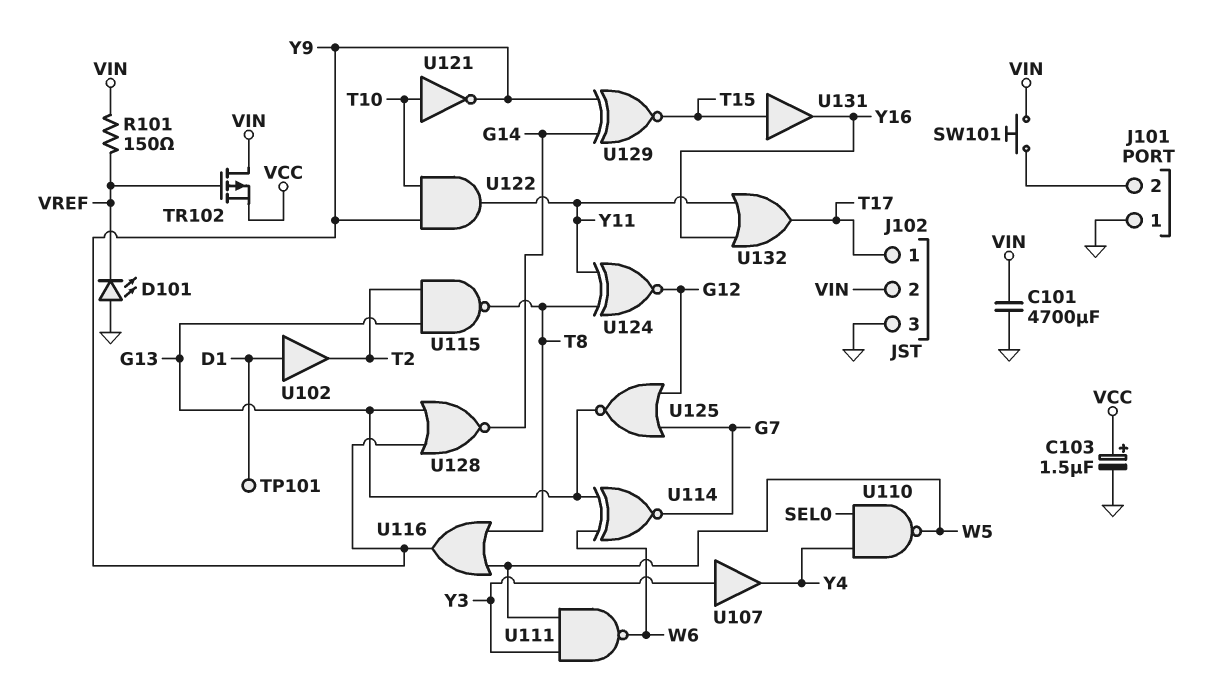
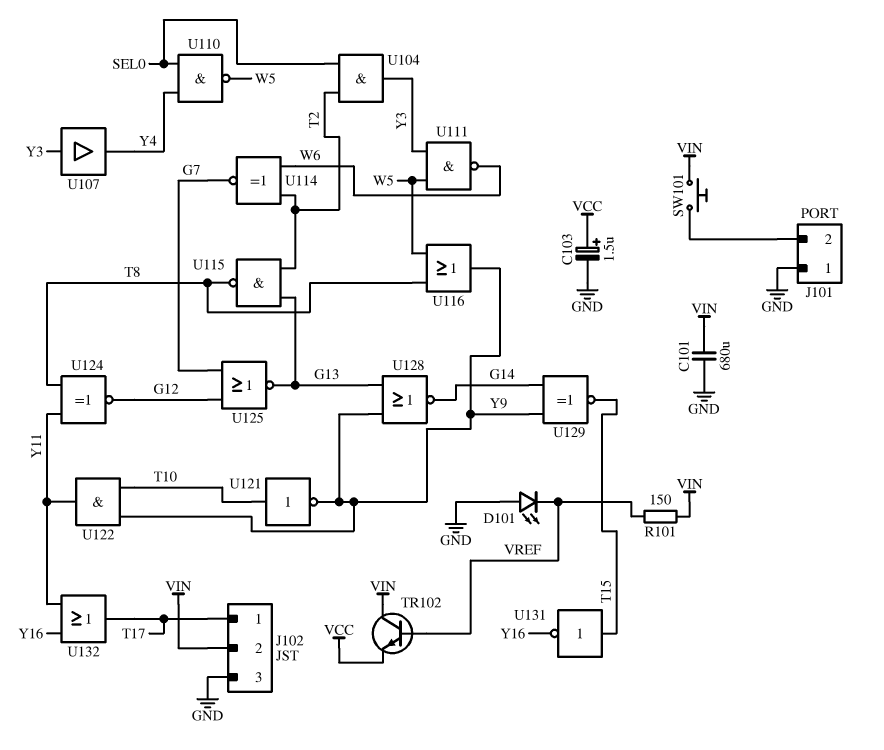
C101: 4700uF (GND, VIN) -> 680uF (GND, VIN)
TP101: test point (D1) -> none
TR102: PMOS (G VREF, D VIN, S VCC) -> NPN (B VREF, C VIN, E VCC)
U102: buffer (in D1, out T2) -> none
U104: none -> AND (in SEL0, in T2, out Y3)
U114: XNOR (in G13, in W6, out G7) -> XNOR (in T2, in W6, out G7)
U131: buffer (in T15, out Y16) -> NOT (in T15, out Y16)

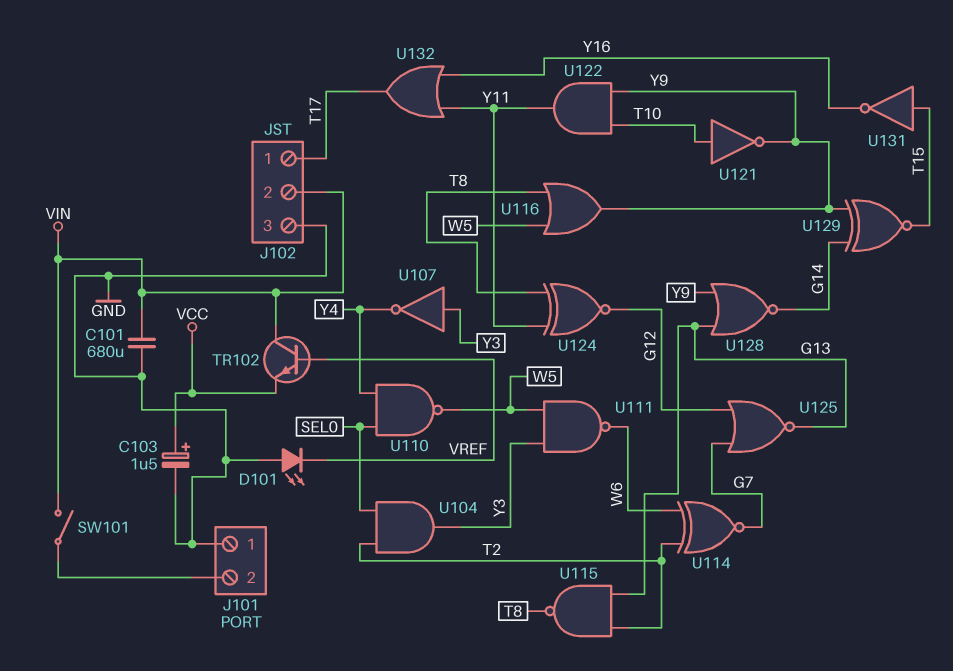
R101: 150 (VIN, VREF) -> none
SW101: button (J101/2, VIN) -> switch (J101/2, VIN)
U107: buffer (in Y3, out Y4) -> NOT (in Y3, out Y4)

